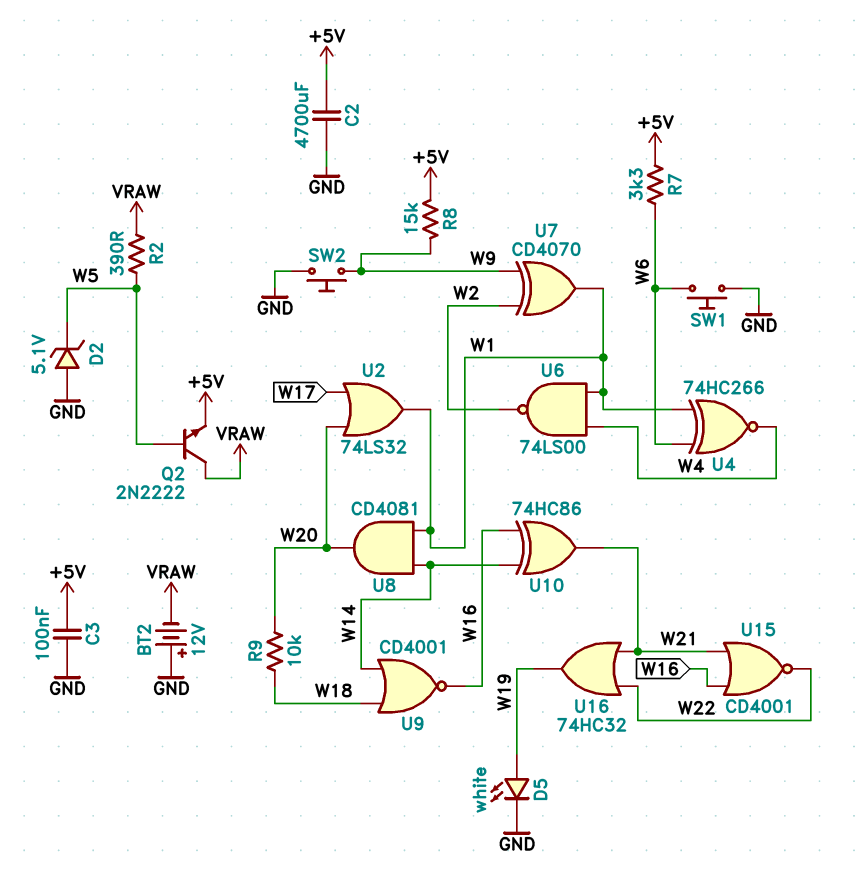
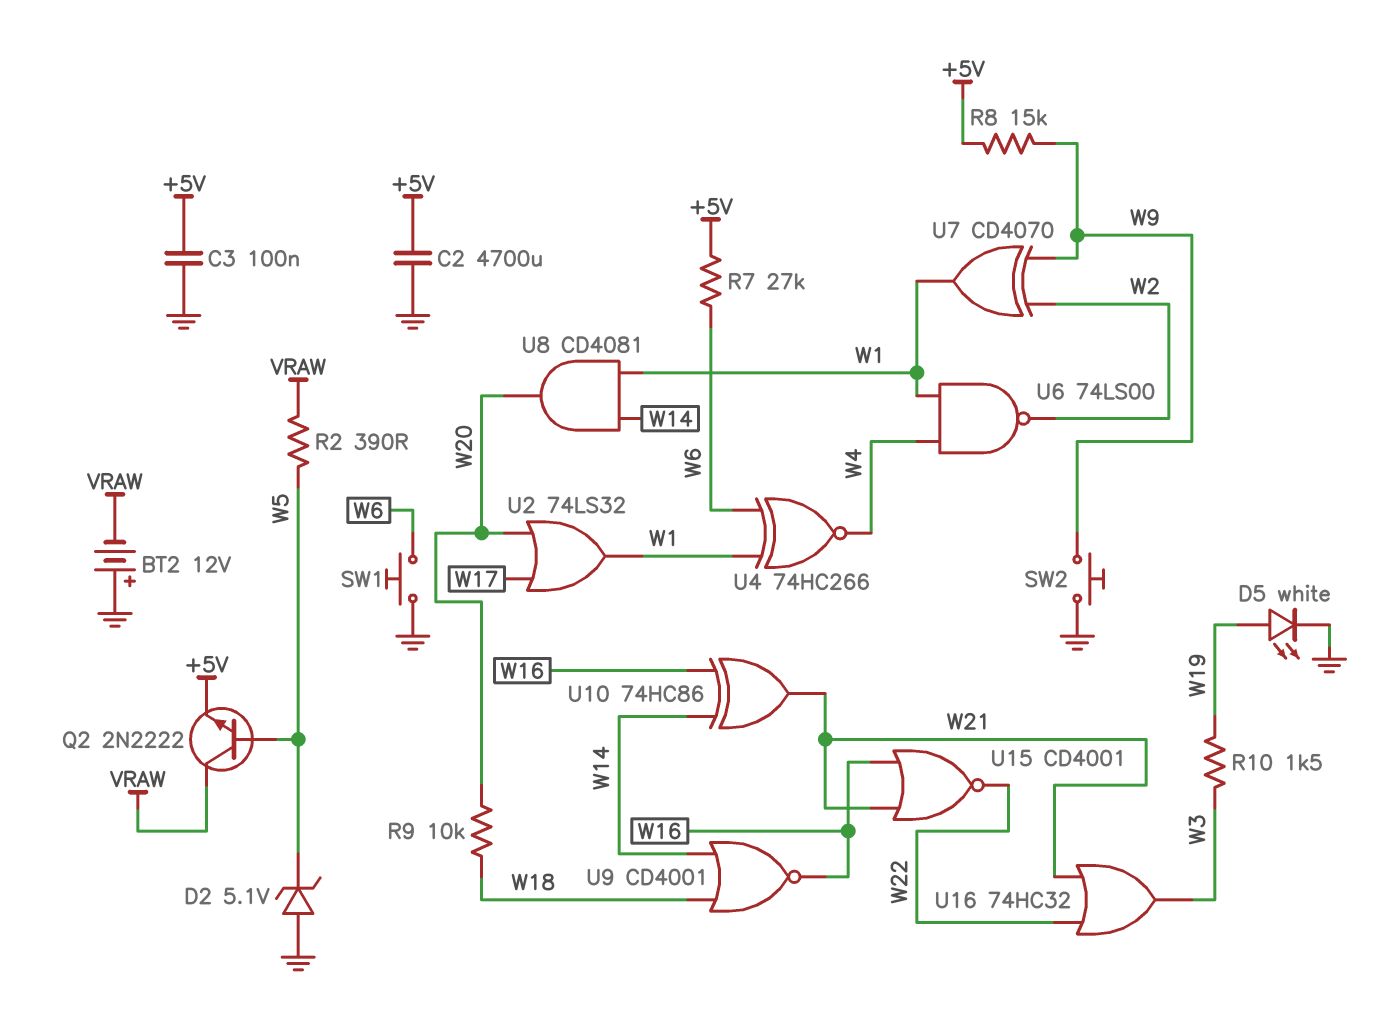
R7: 3.3k (+5V, W6) -> 27k (+5V, W6)
R10: none -> 1.5k (W3, W19)
U16: OR 74HC32 (in W21, in W22, out W19) -> OR 74HC32 (in W21, in W22, out W3)

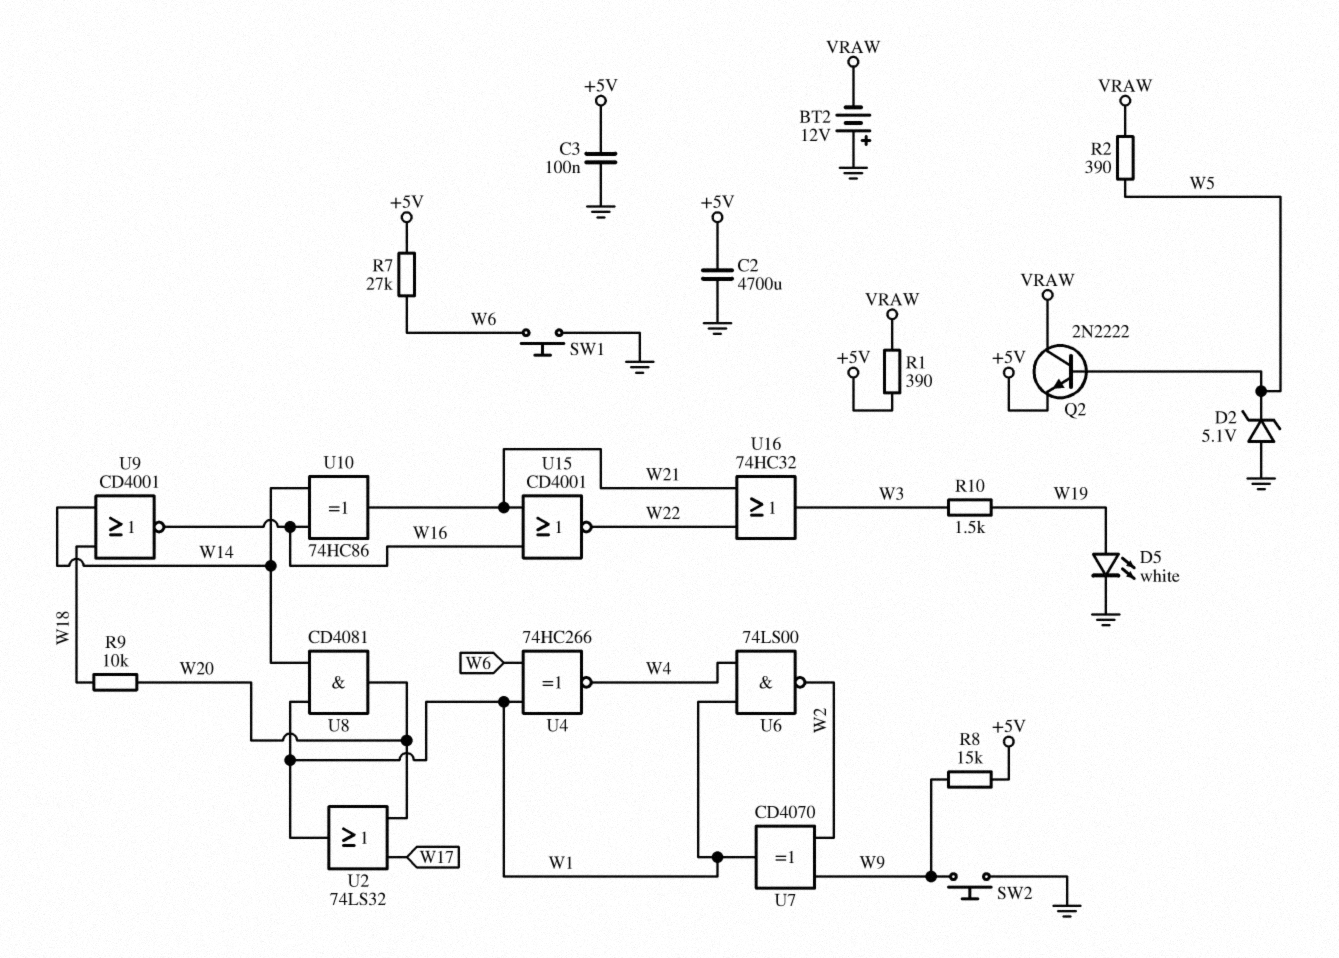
R1: none -> 390 (+5V, VRAW)

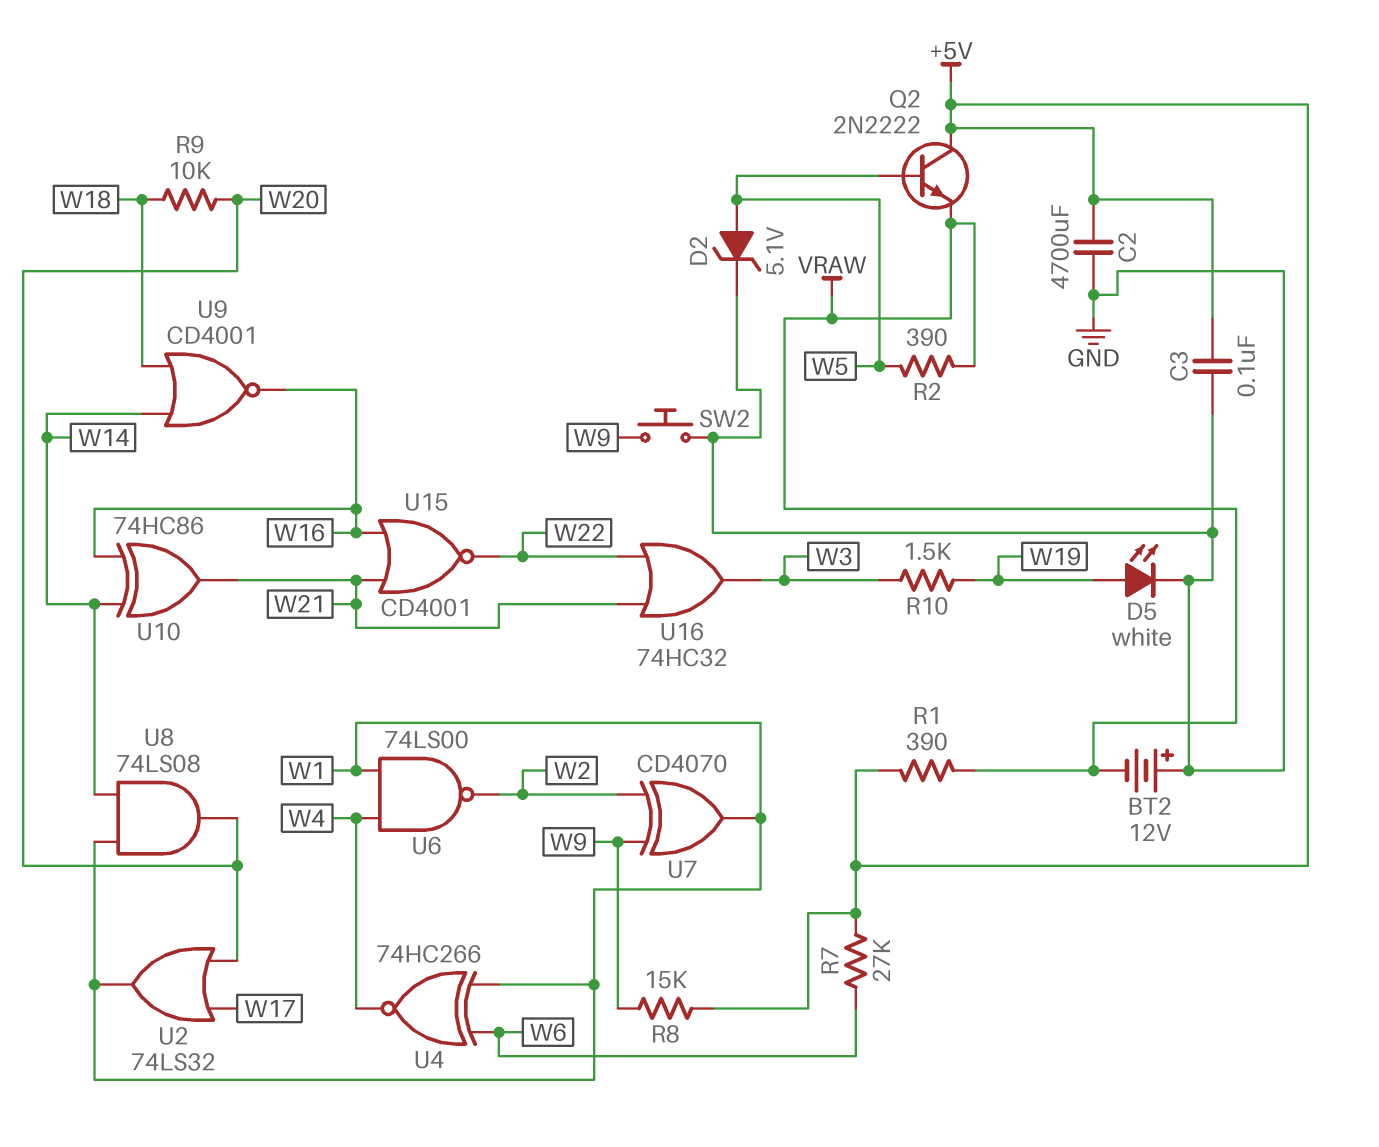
D2: zener 5.1V (A GND, K W5) -> zener 5.1V (A W5, K GND)
Q2: NPN 2N2222 (B W5, C VRAW, E +5V) -> NPN 2N2222 (B W5, C +5V, E VRAW)
SW1: button (GND, W6) -> none
U8: AND CD4081 (in W1, in W14, out W20) -> AND 74LS08 (in W1, in W14, out W20)

